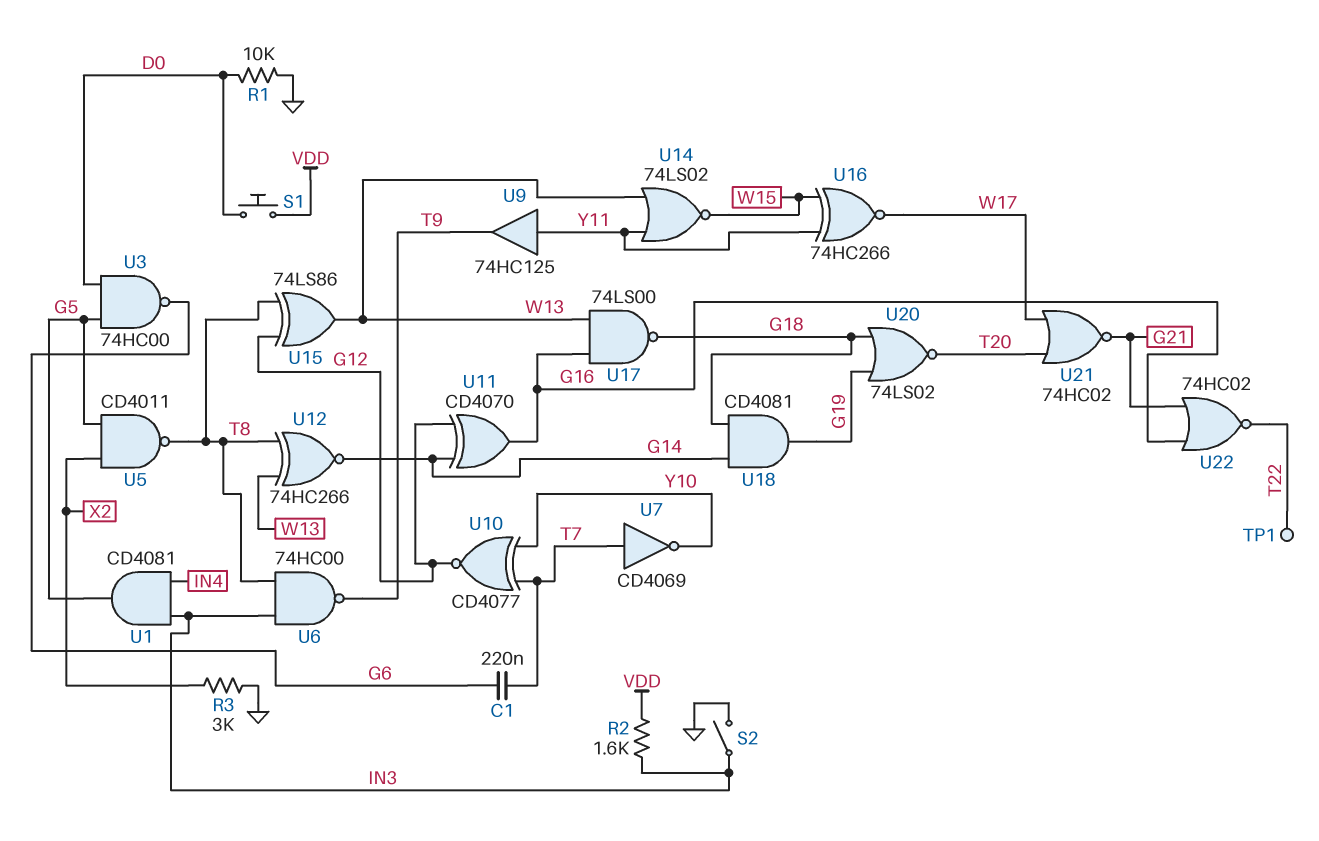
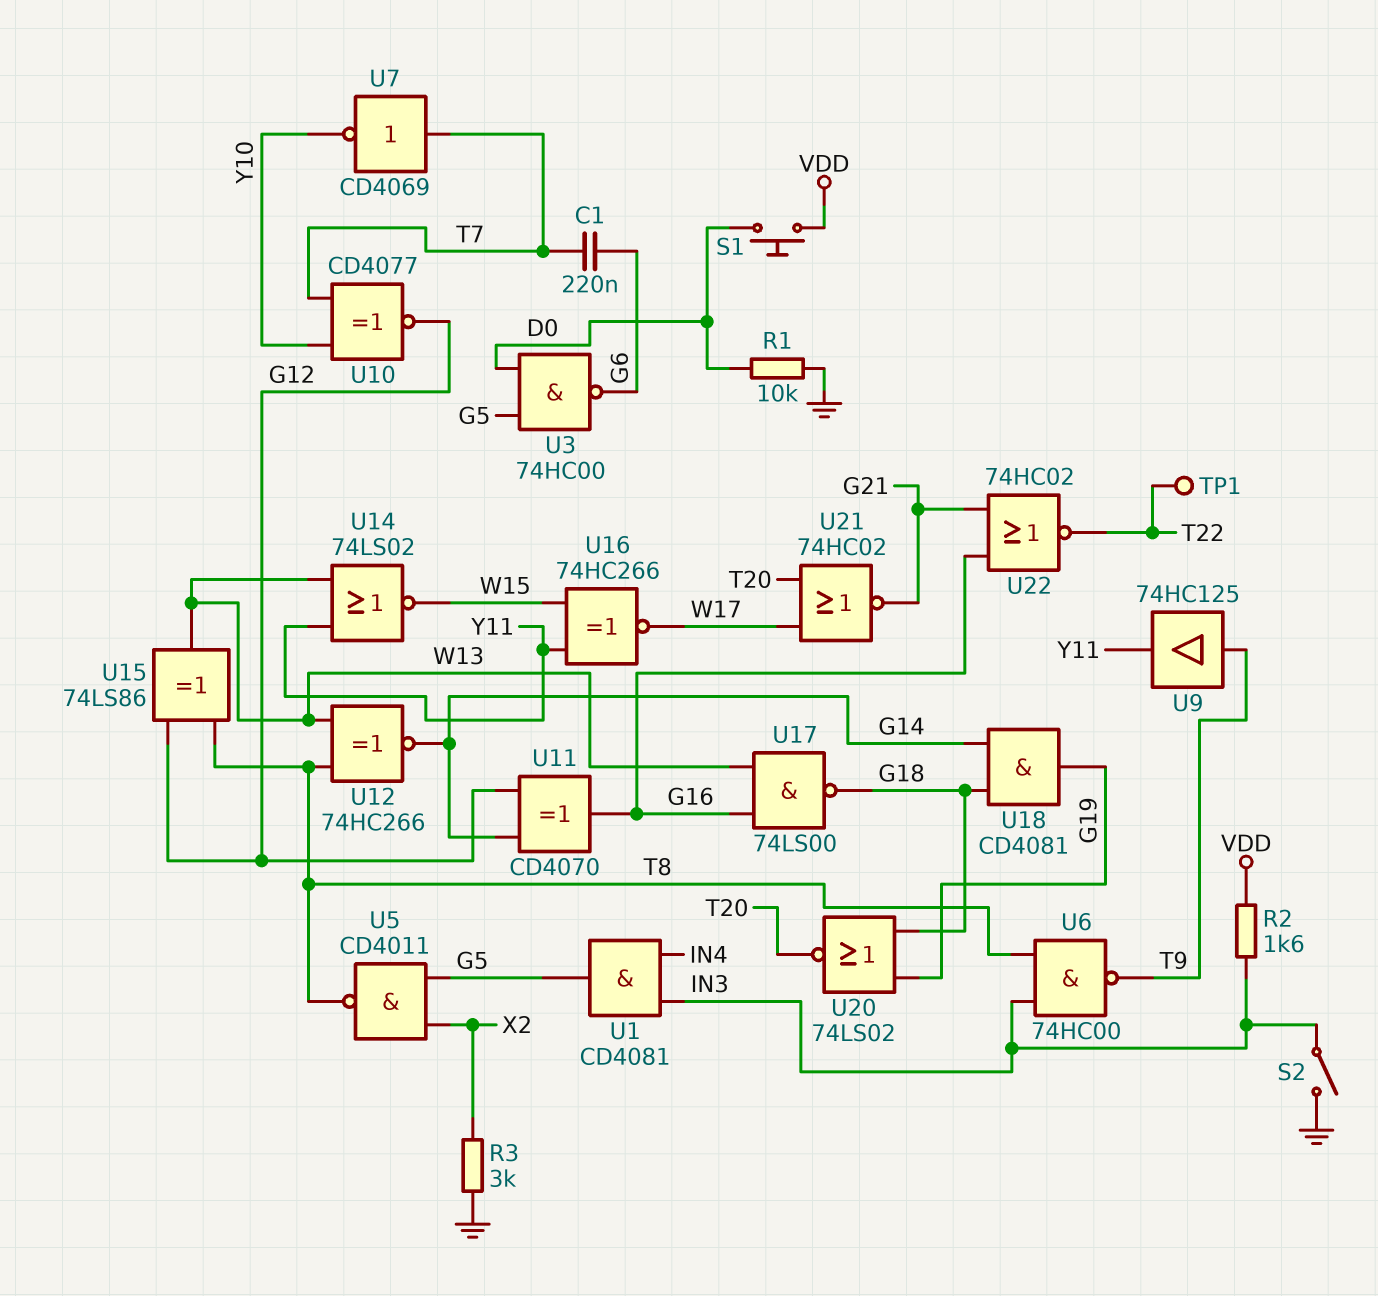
U9: buffer 74HC125 (in Y11, out T9) -> buffer 74HC125 (in T9, out Y11)

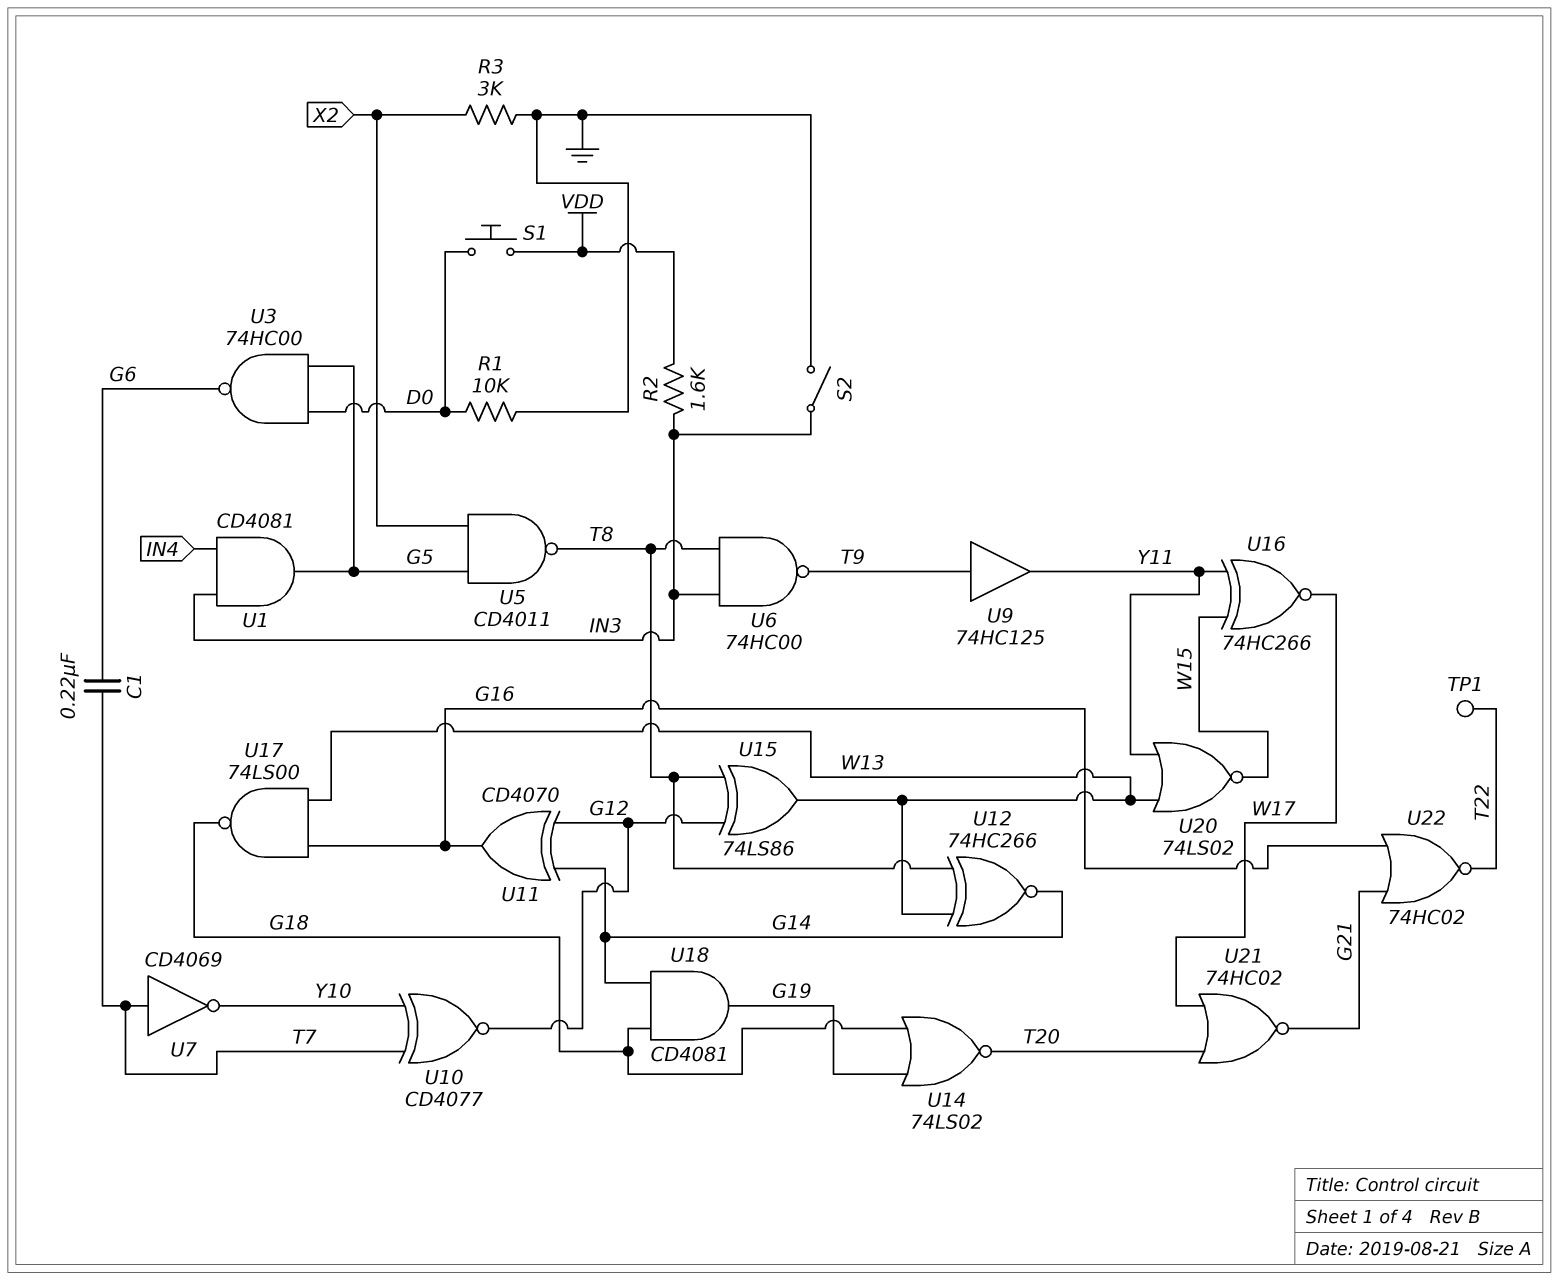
U14: NOR 74LS02 (in W13, in Y11, out W15) -> NOR 74LS02 (in G18, in G19, out T20)
U20: NOR 74LS02 (in G18, in G19, out T20) -> NOR 74LS02 (in W13, in Y11, out W15)

